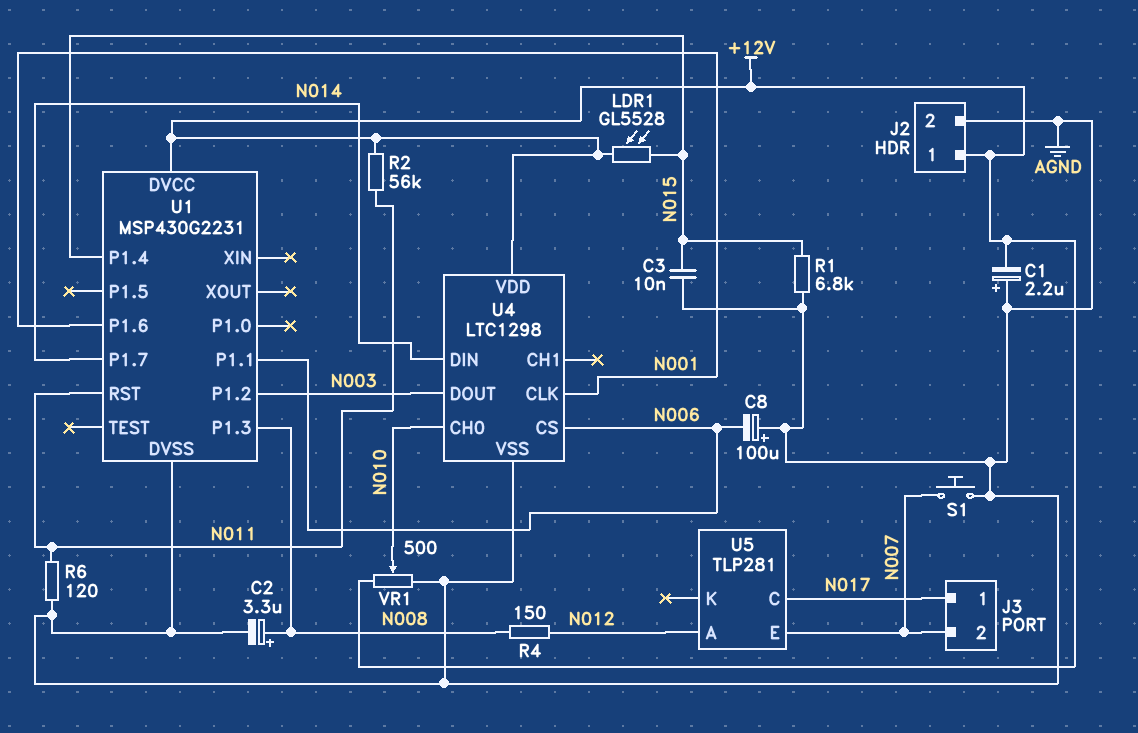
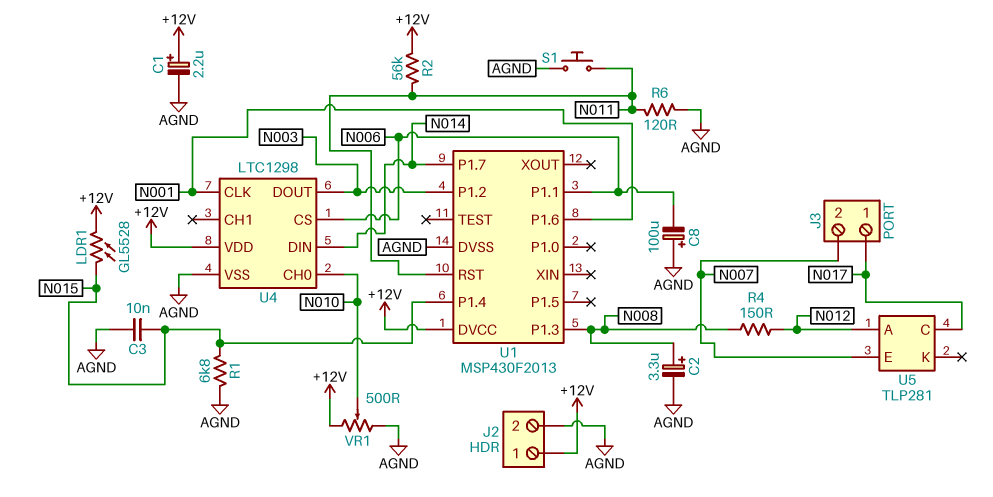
C1: 2.2uF (plus AGND, minus +12V) -> 2.2uF (plus +12V, minus AGND)
S1: button (AGND, N007) -> button (AGND, N011)
U1: MSP430G2231 -> MSP430F2013

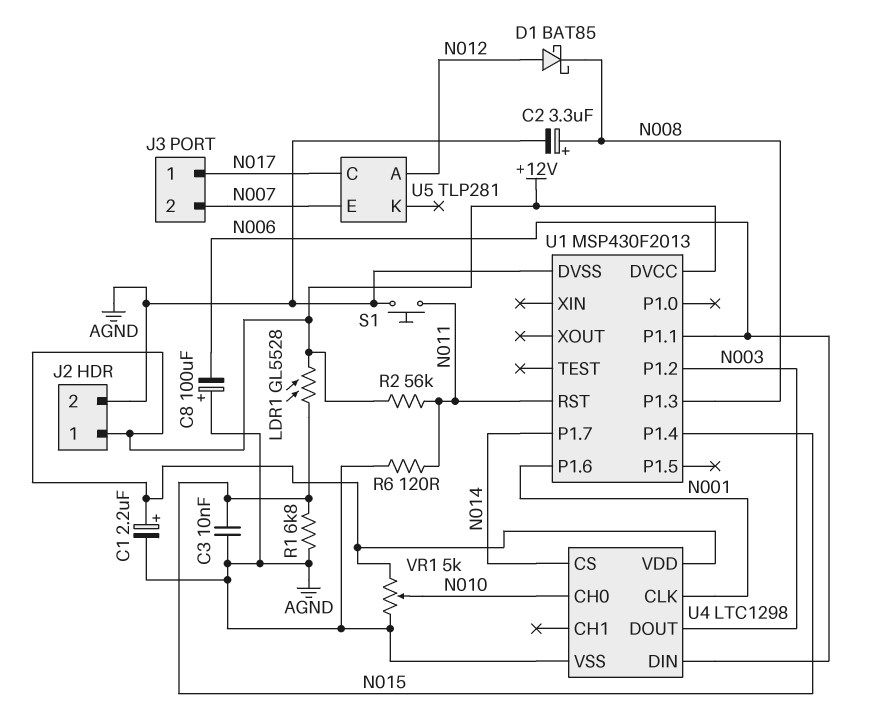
D1: none -> schottky BAT85 (A N012, K N008)
R4: 150 (N008, N012) -> none
U4 pin CS: N006 -> N014
U4 pin DIN: N014 -> N006
VR1: 500 (+12V, AGND, wiper N010) -> 5k (+12V, AGND, wiper N010)

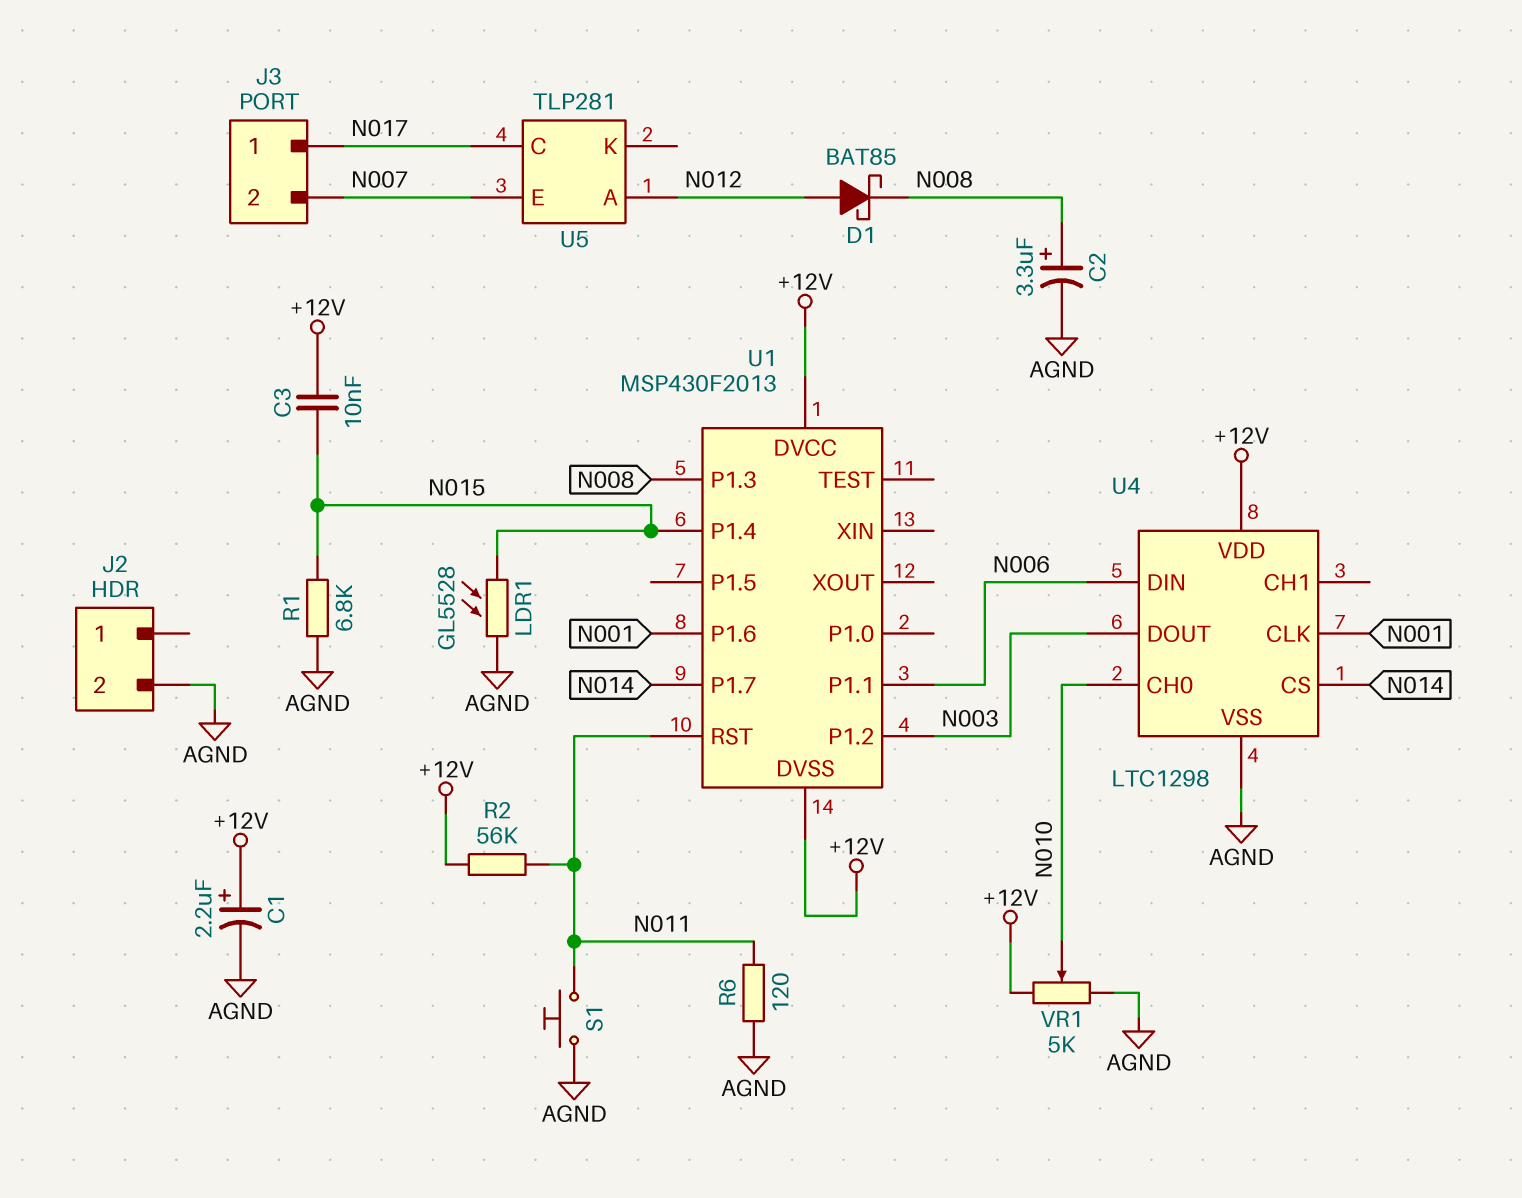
C3: 10nF (AGND, N015) -> 10nF (+12V, N015)
C8: 100uF (plus AGND, minus N006) -> none
J2 pin 1: +12V -> none
LDR1: GL5528 (+12V, N015) -> GL5528 (AGND, N015)
U1 pin DVSS: AGND -> +12V

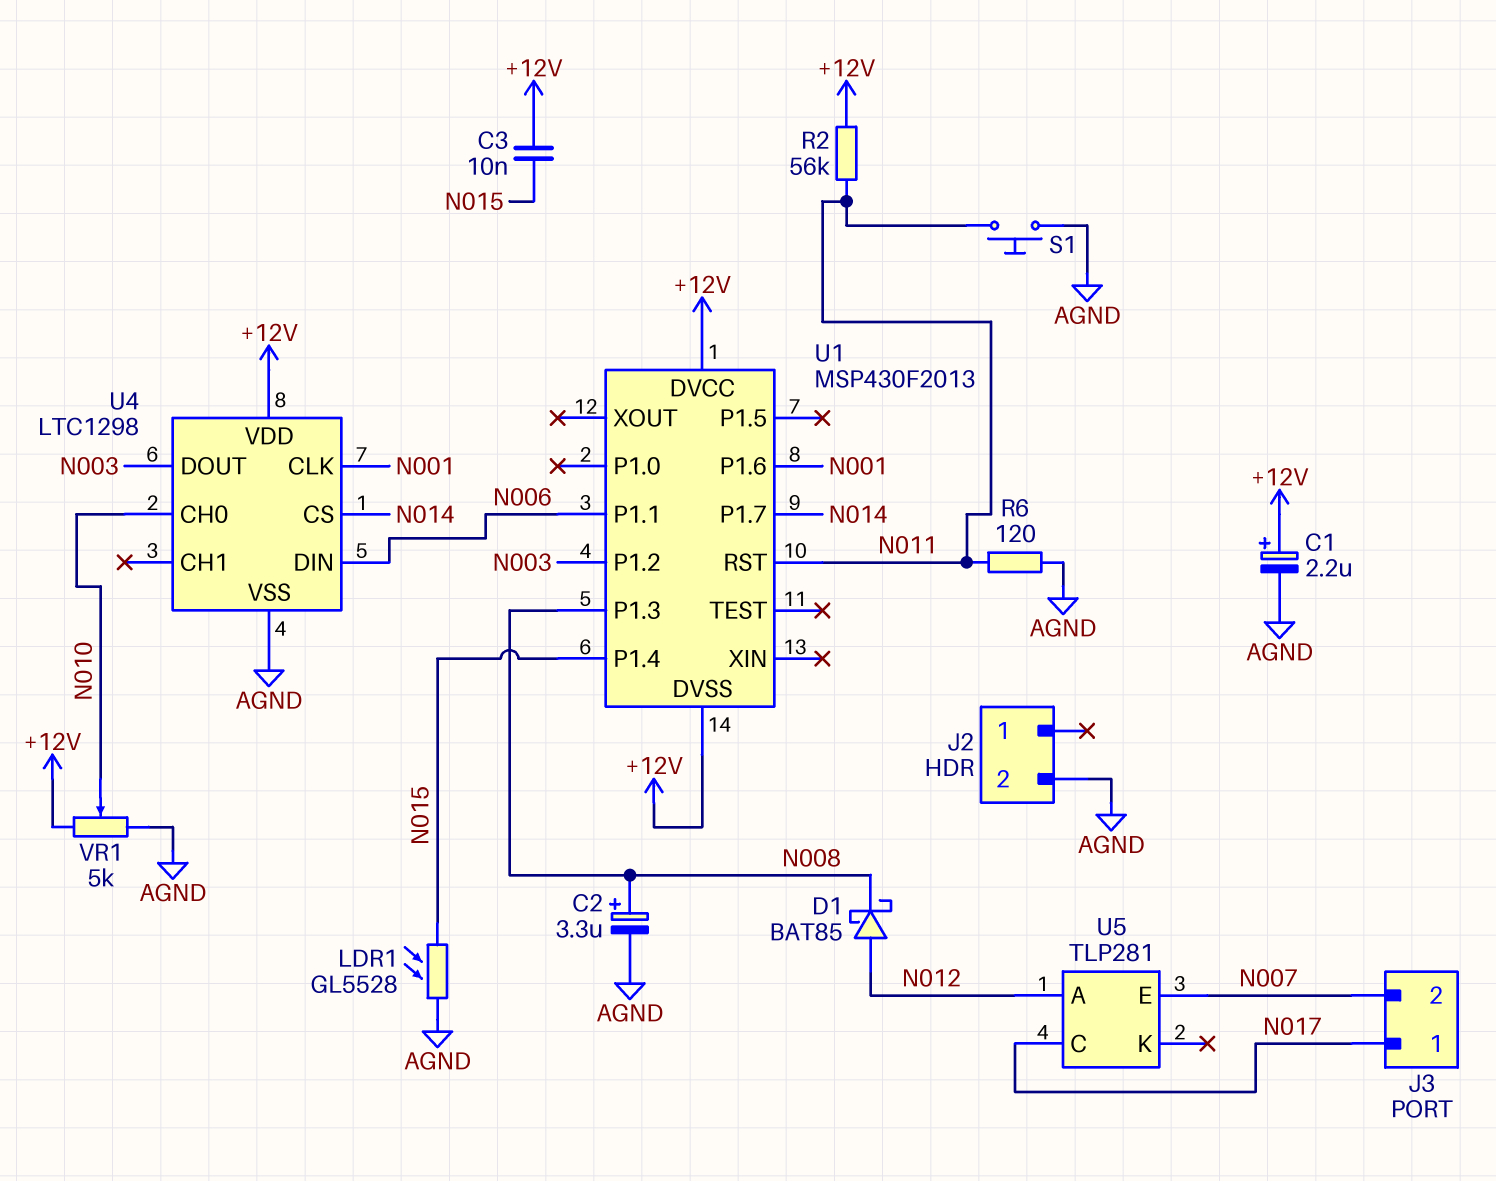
R1: 6.8k (AGND, N015) -> none

